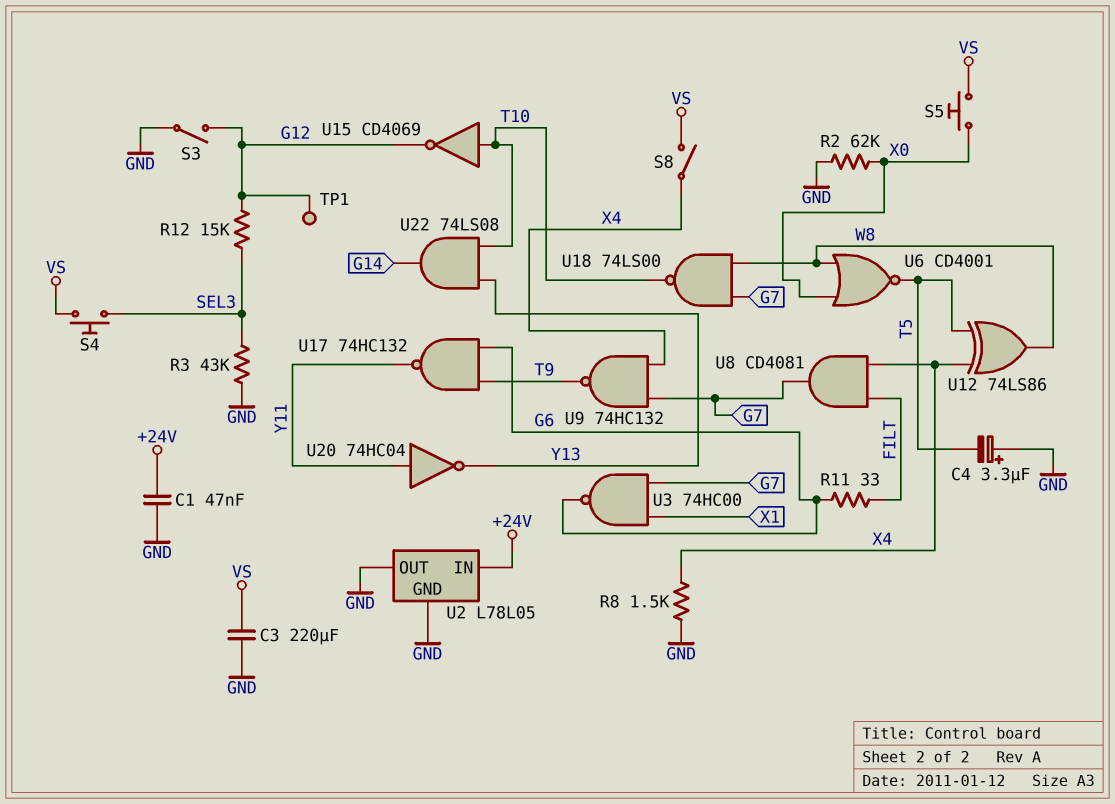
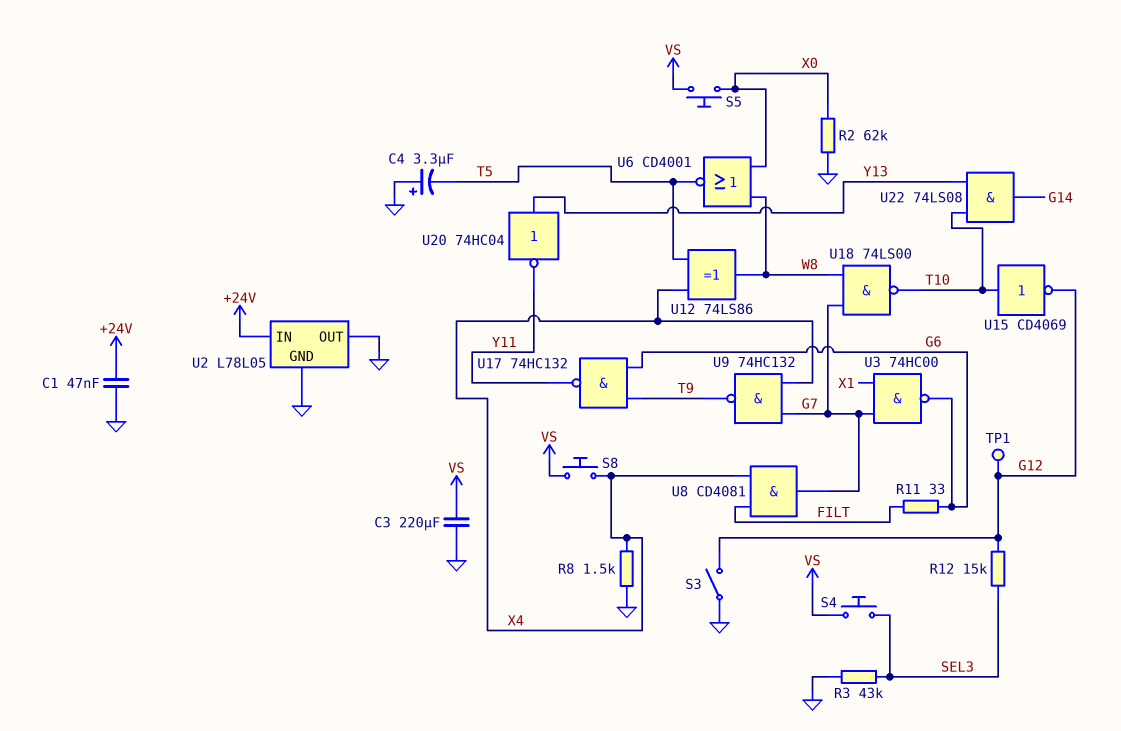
S8: switch (VS, X4) -> button (VS, X4)
U20: NOT 74HC04 (in Y11, out Y13) -> NOT 74HC04 (in Y13, out Y11)

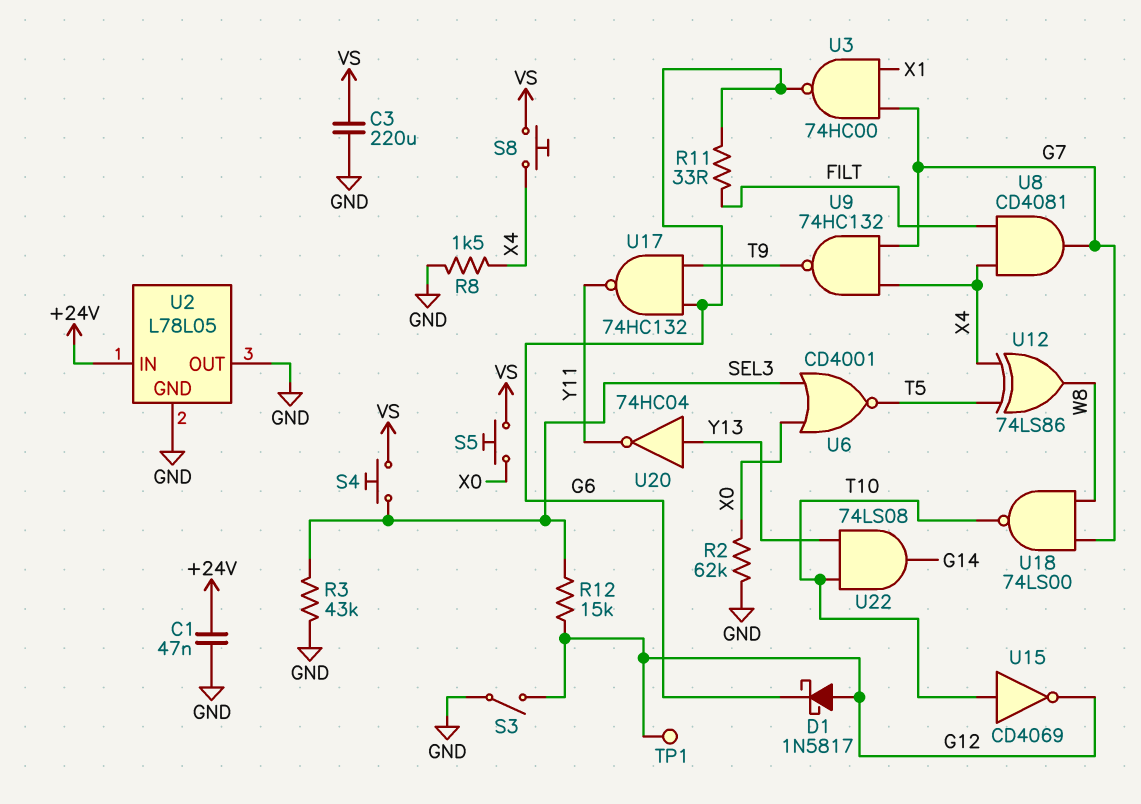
C4: 3.3uF (plus GND, minus T5) -> none
D1: none -> schottky 1N5817 (A G12, K G6)
U6: NOR CD4001 (in W8, in X0, out T5) -> NOR CD4001 (in SEL3, in X0, out T5)

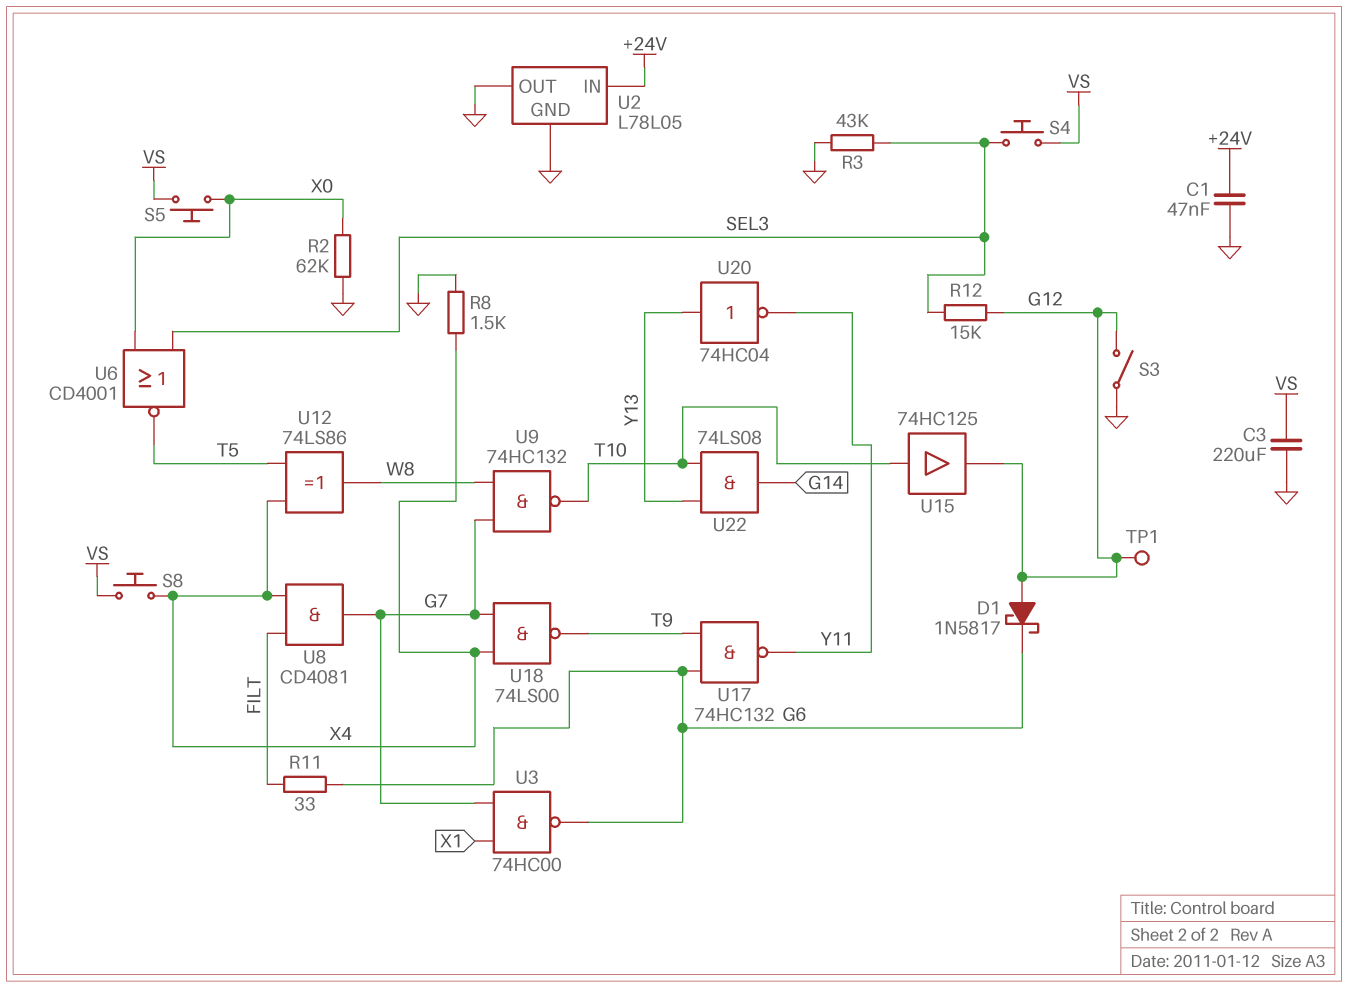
U9: NAND 74HC132 (in G7, in X4, out T9) -> NAND 74HC132 (in G7, in W8, out T10)
U15: NOT CD4069 (in T10, out G12) -> buffer 74HC125 (in T10, out G12)
U18: NAND 74LS00 (in G7, in W8, out T10) -> NAND 74LS00 (in G7, in X4, out T9)

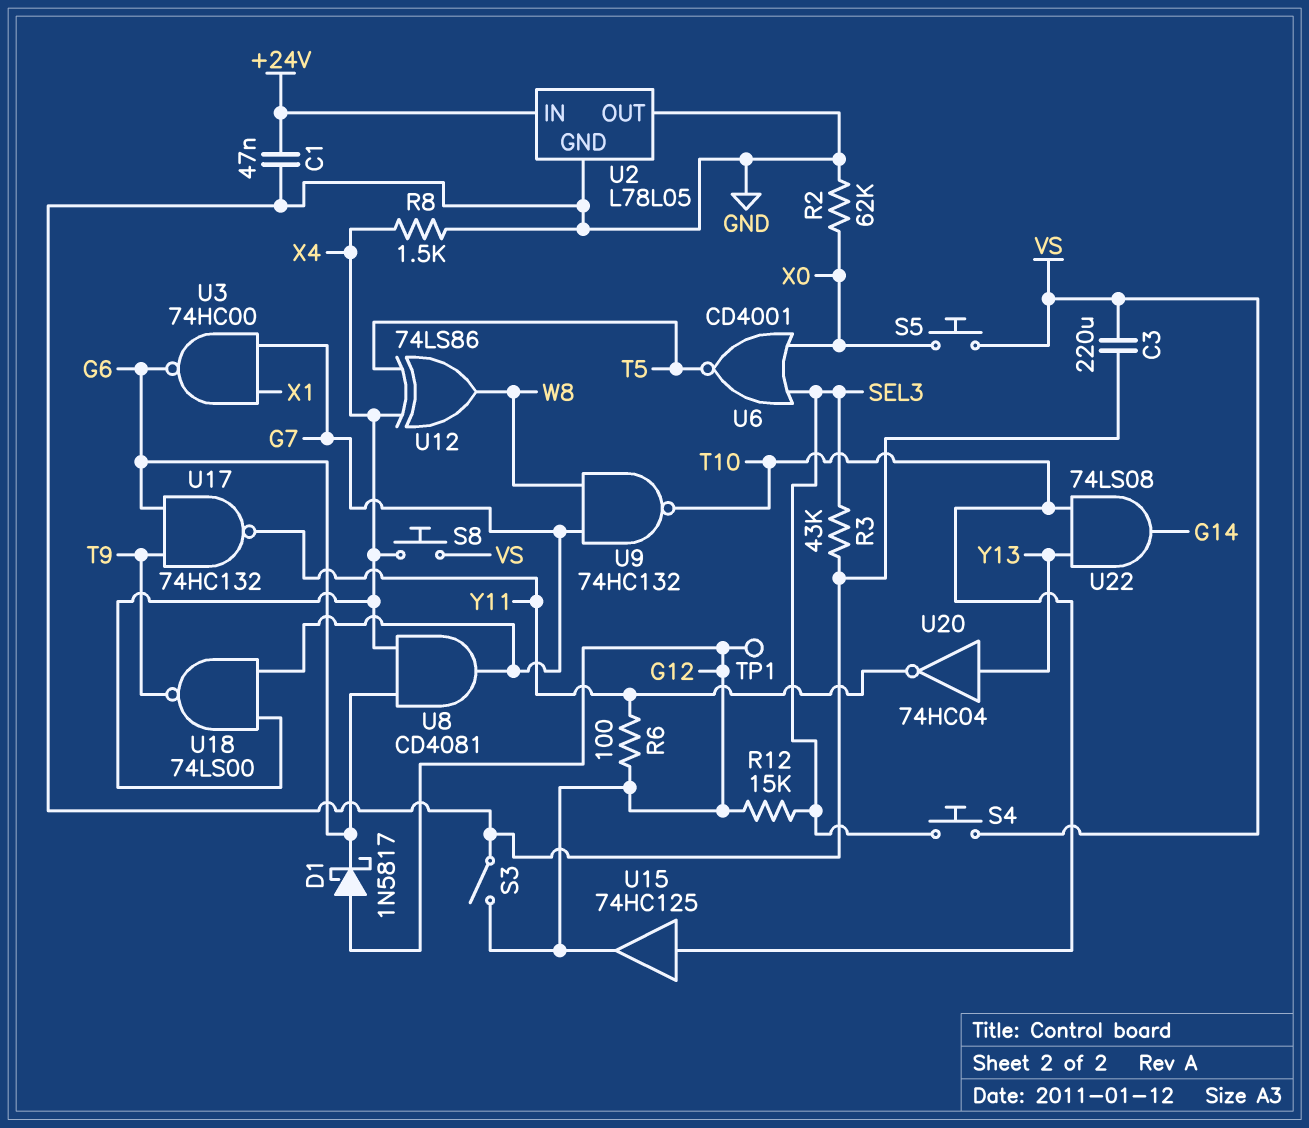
R6: none -> 100 (G12, Y11)
R11: 33 (FILT, G6) -> none
U8: AND CD4081 (in FILT, in X4, out G7) -> AND CD4081 (in G6, in X4, out G7)

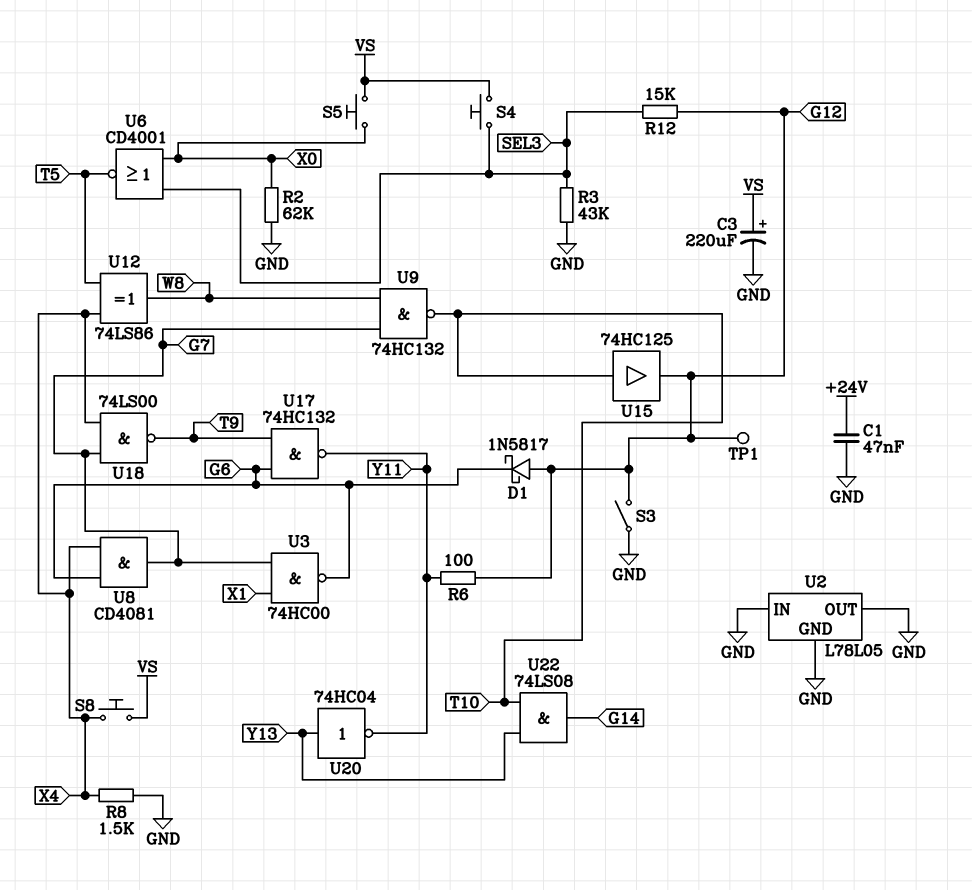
C3: 220uF (GND, VS) -> 220uF (plus VS, minus GND)
U2 pin IN: +24V -> GND

